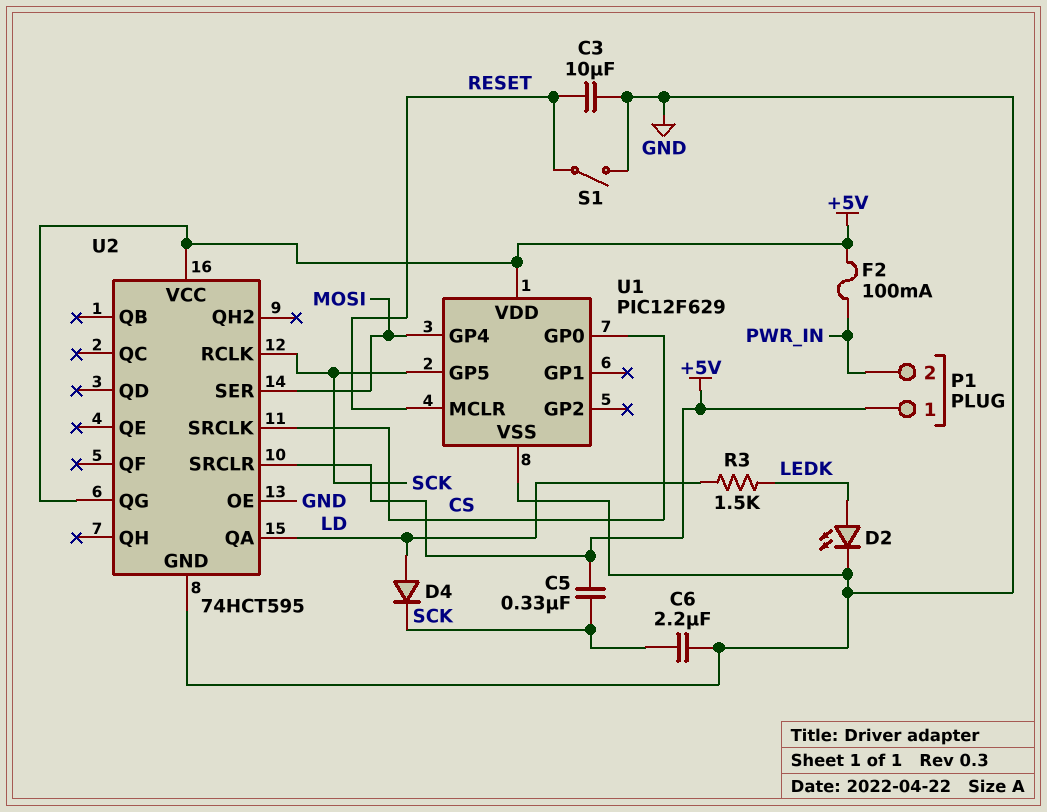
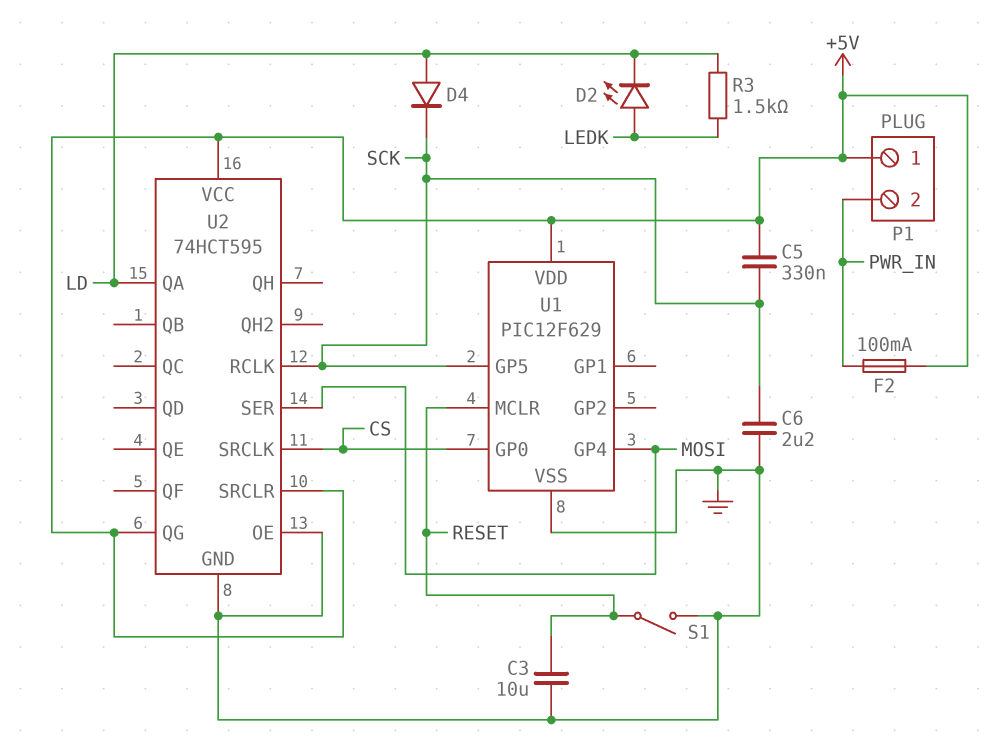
D2: LED (A LEDK, K GND) -> LED (A LEDK, K LD)

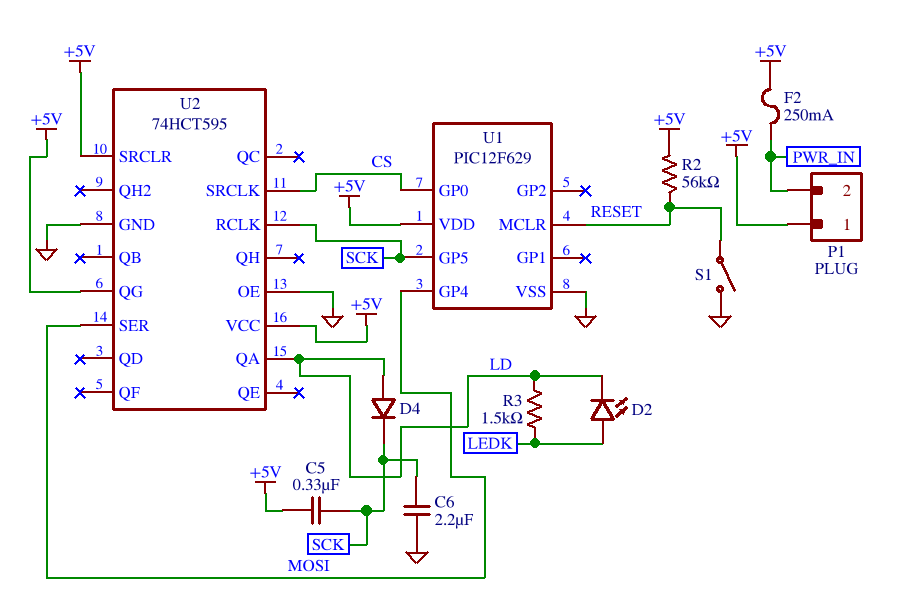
C3: 10uF (GND, RESET) -> none
F2: 100mA (+5V, PWR_IN) -> 250mA (+5V, PWR_IN)
R2: none -> 56k (+5V, RESET)

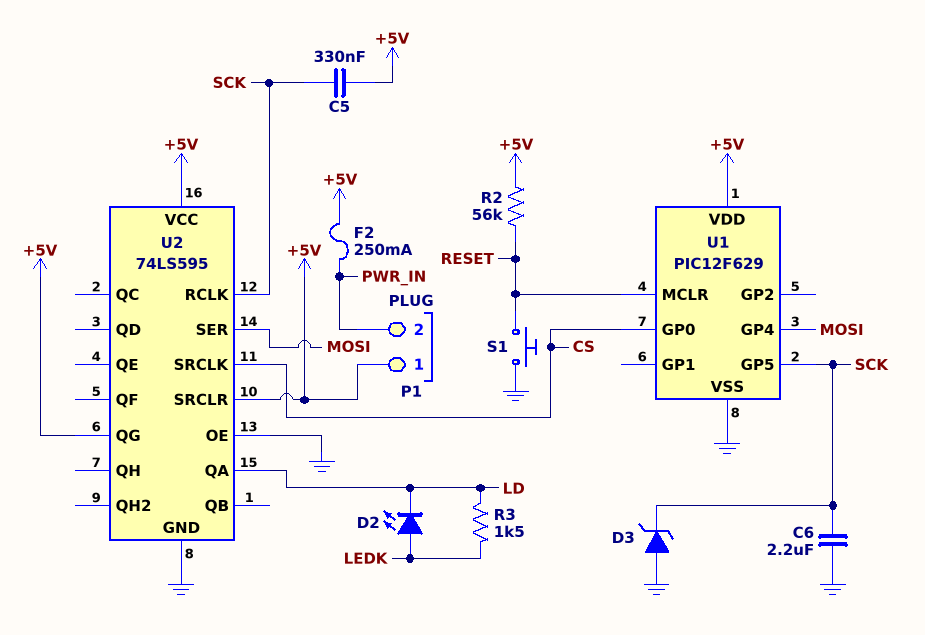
D3: none -> zener (A GND, K SCK)
D4: diode (A LD, K SCK) -> none
S1: switch (GND, RESET) -> button (GND, RESET)
U2: 74HCT595 -> 74LS595

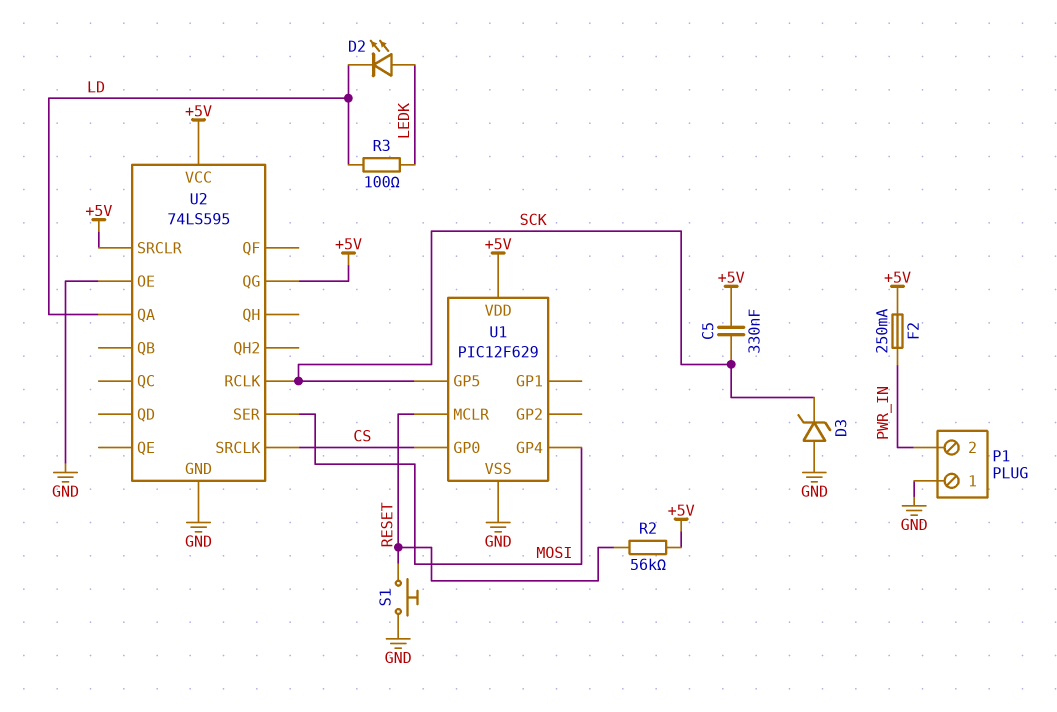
C6: 2.2uF (GND, SCK) -> none
P1 pin 1: +5V -> GND
R3: 1.5k (LD, LEDK) -> 100 (LD, LEDK)

